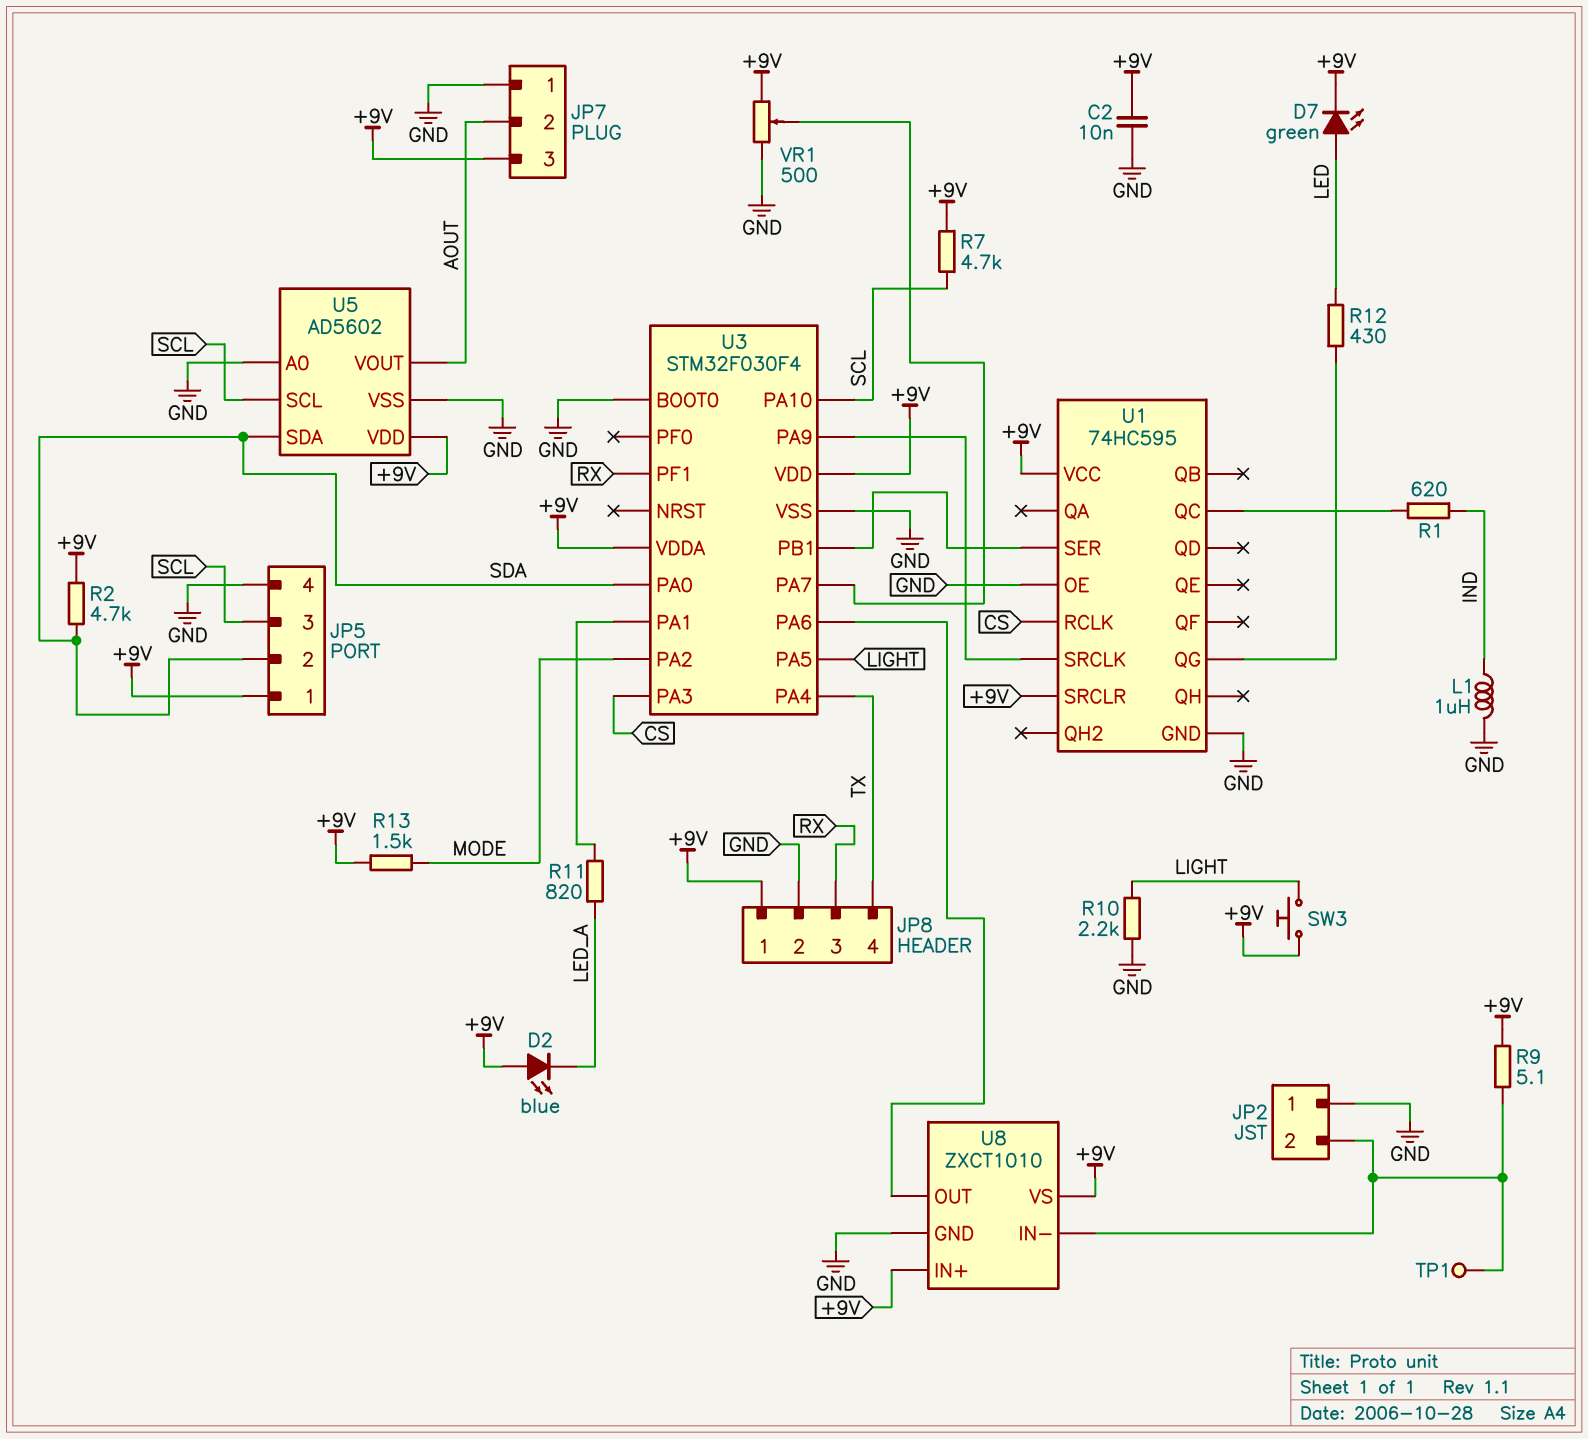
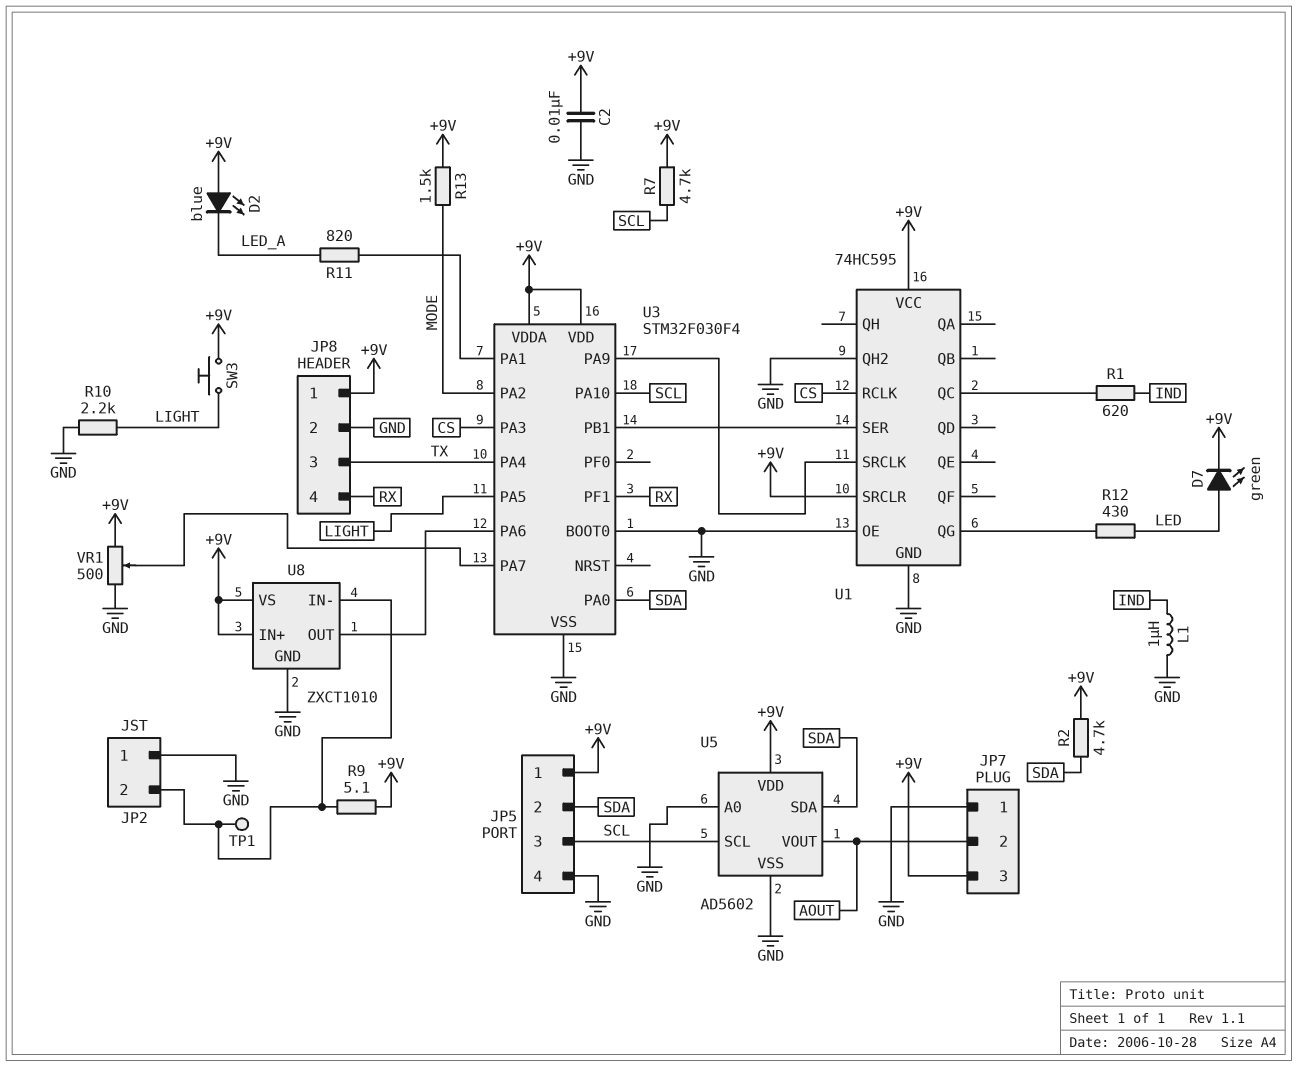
JP8 pin 3: RX -> TX
JP8 pin 4: TX -> RX
U1 pin QH2: none -> GND

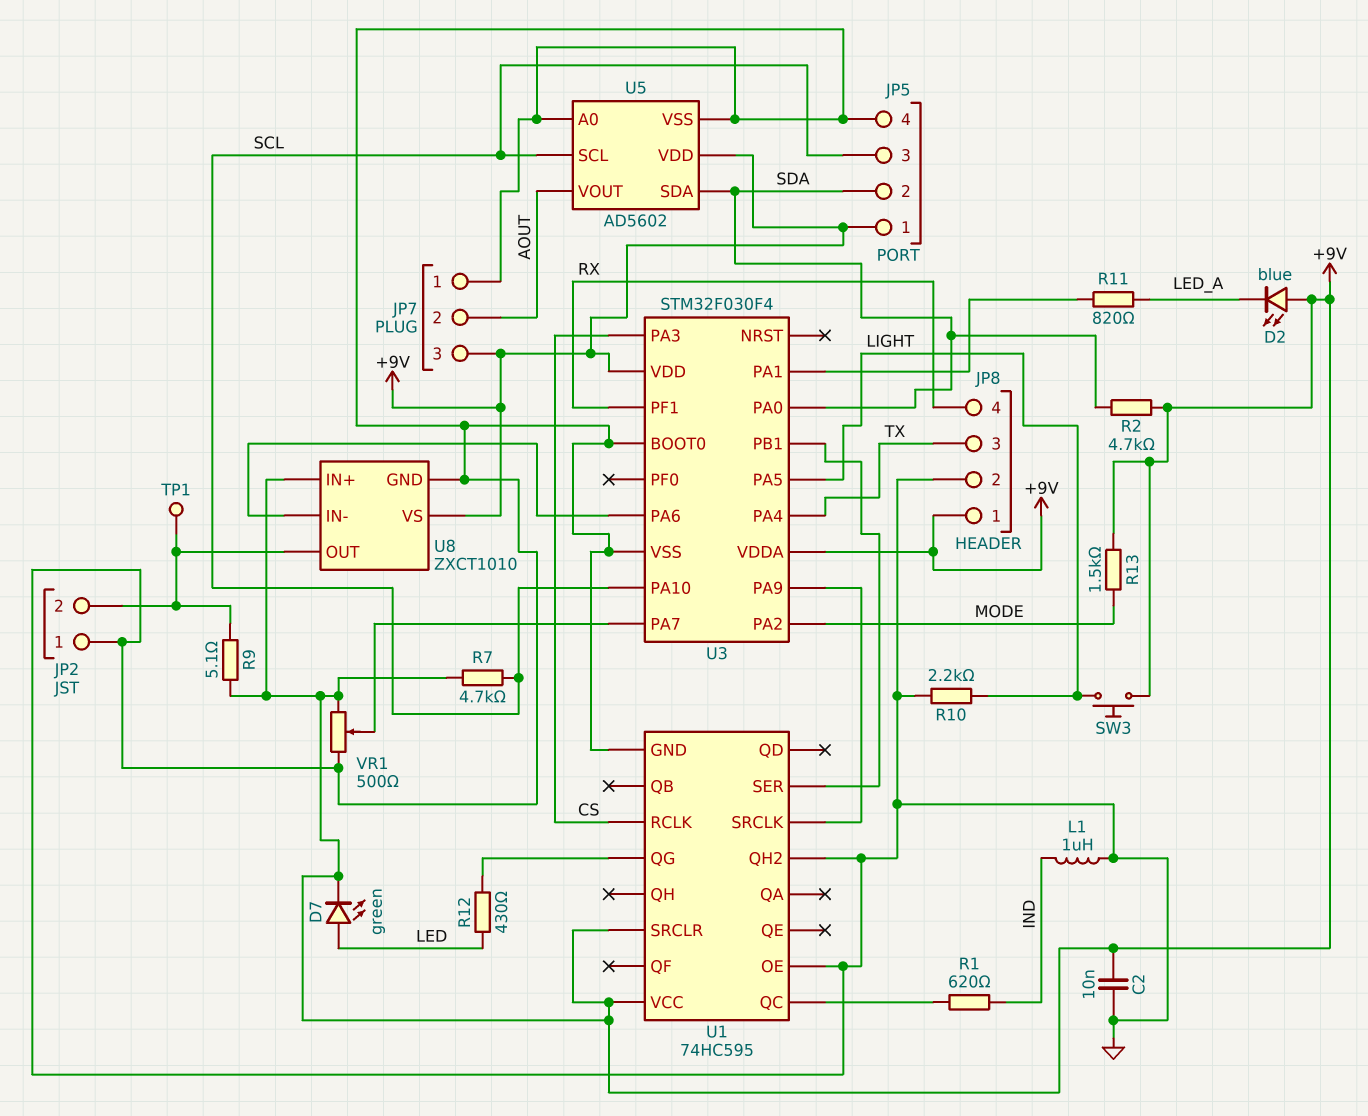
U8 pin IN-: JP2/2 -> U3/PA6
U8 pin OUT: U3/PA6 -> JP2/2

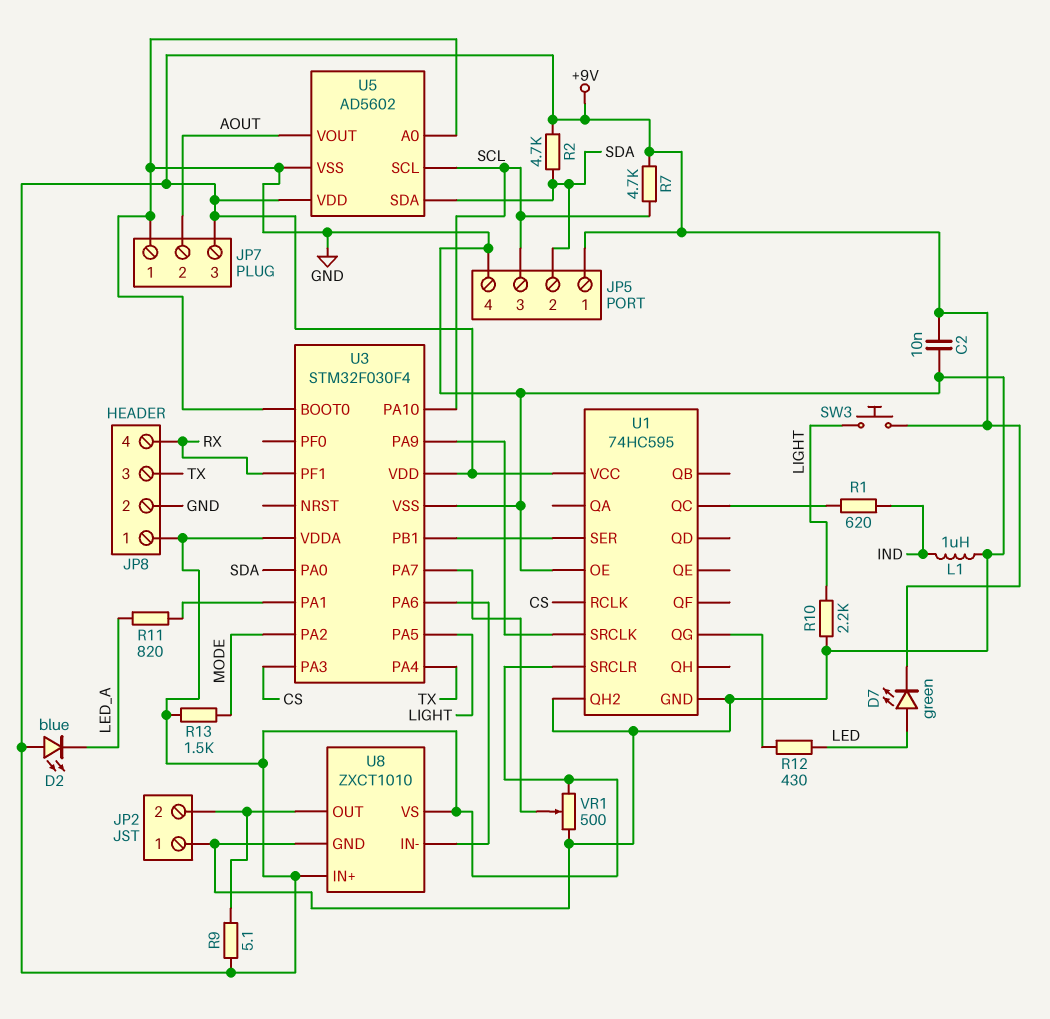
TP1: test point (JP2/2) -> none

